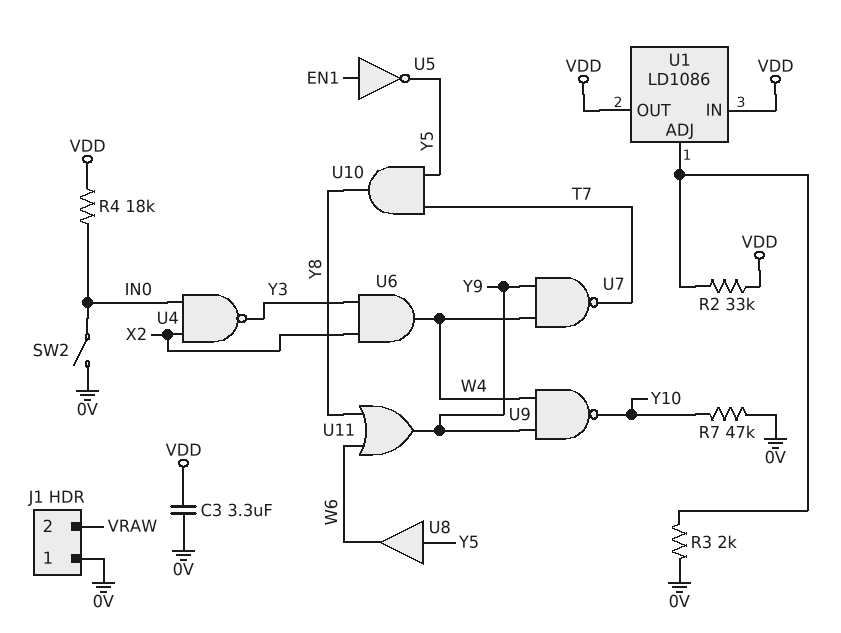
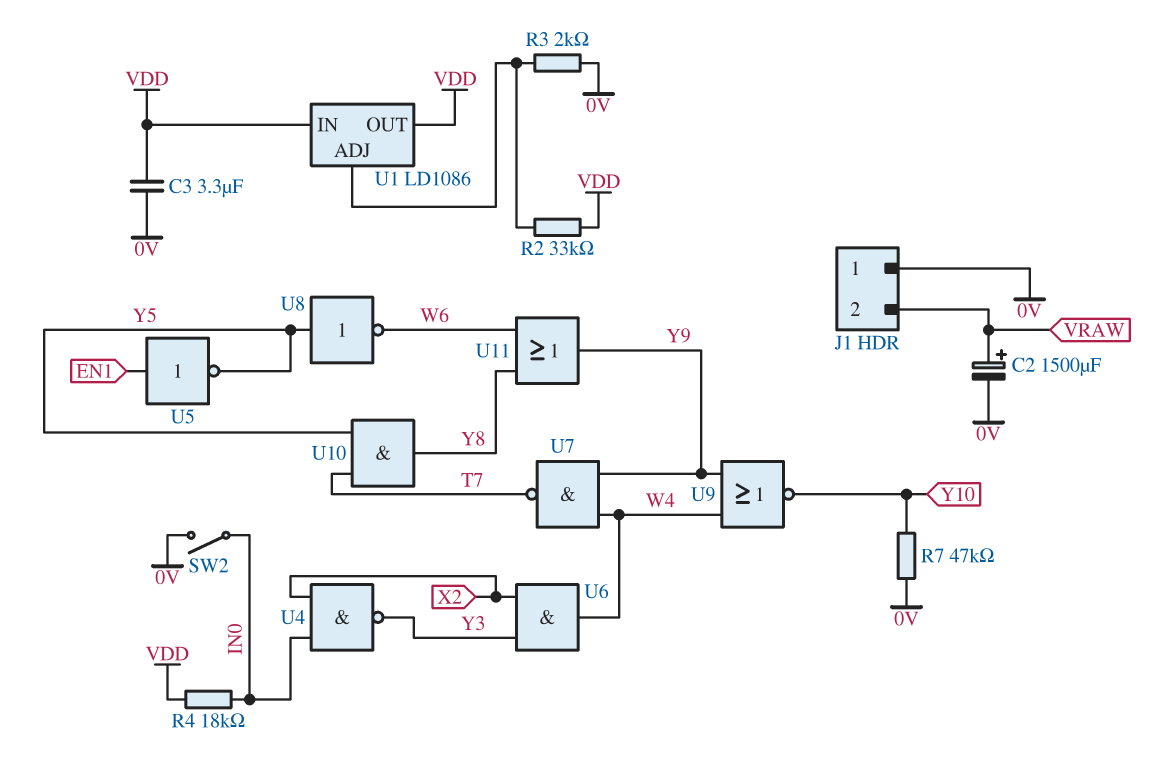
C2: none -> 1500uF (plus VRAW, minus 0V)
U8: buffer (in Y5, out W6) -> NOT (in Y5, out W6)
U9: NAND (in W4, in Y9, out Y10) -> NOR (in W4, in Y9, out Y10)

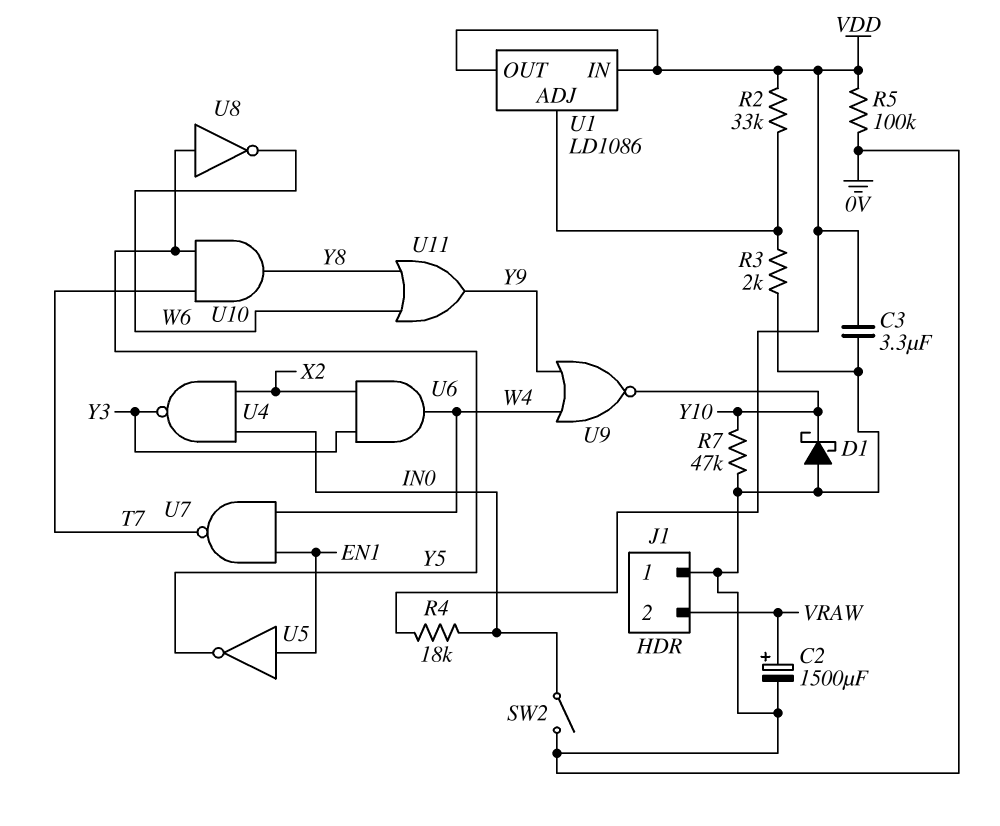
D1: none -> schottky (A 0V, K Y10)
R5: none -> 100k (0V, VDD)
U7: NAND (in W4, in Y9, out T7) -> NAND (in EN1, in W4, out T7)

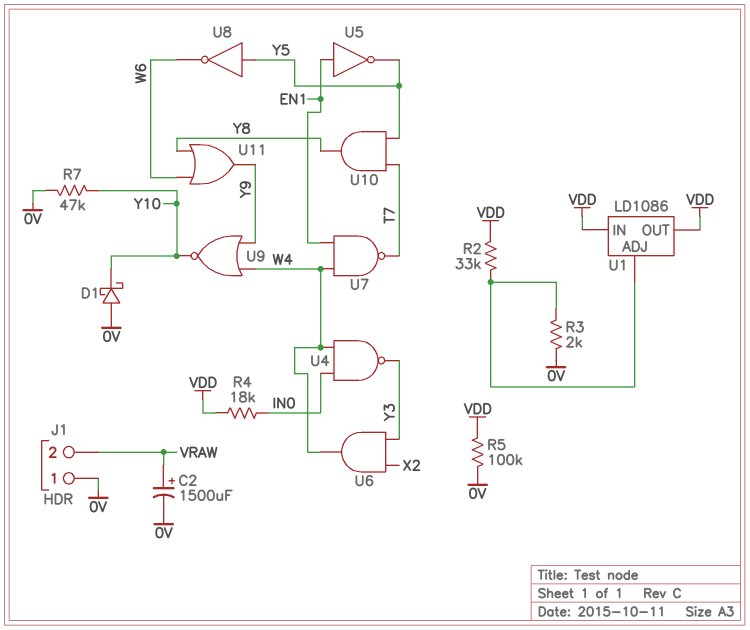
C3: 3.3uF (0V, VDD) -> none
SW2: switch (0V, IN0) -> none
U4: NAND (in IN0, in X2, out Y3) -> NAND (in IN0, in W4, out Y3)

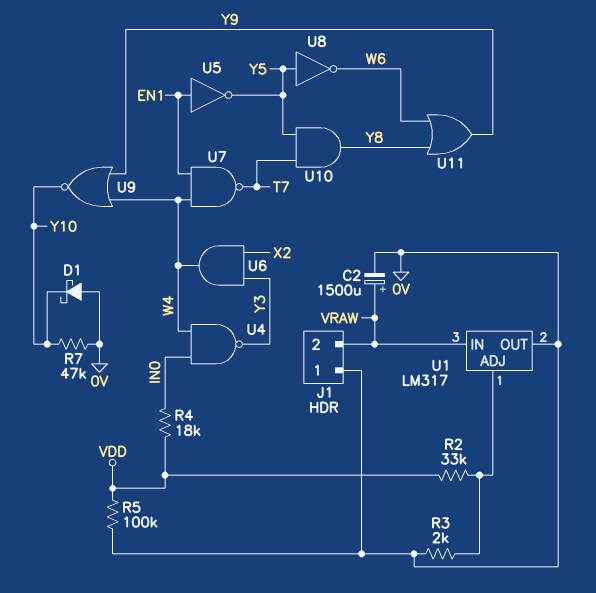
U1: LD1086 -> LM317
U1 pin IN: VDD -> VRAW
U1 pin OUT: VDD -> 0V

